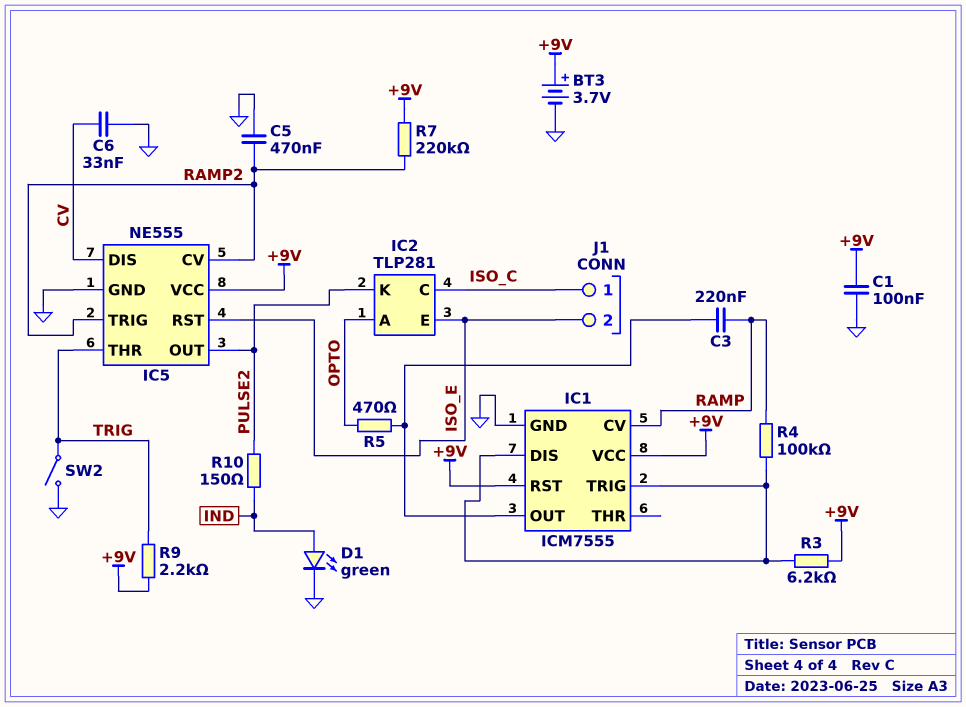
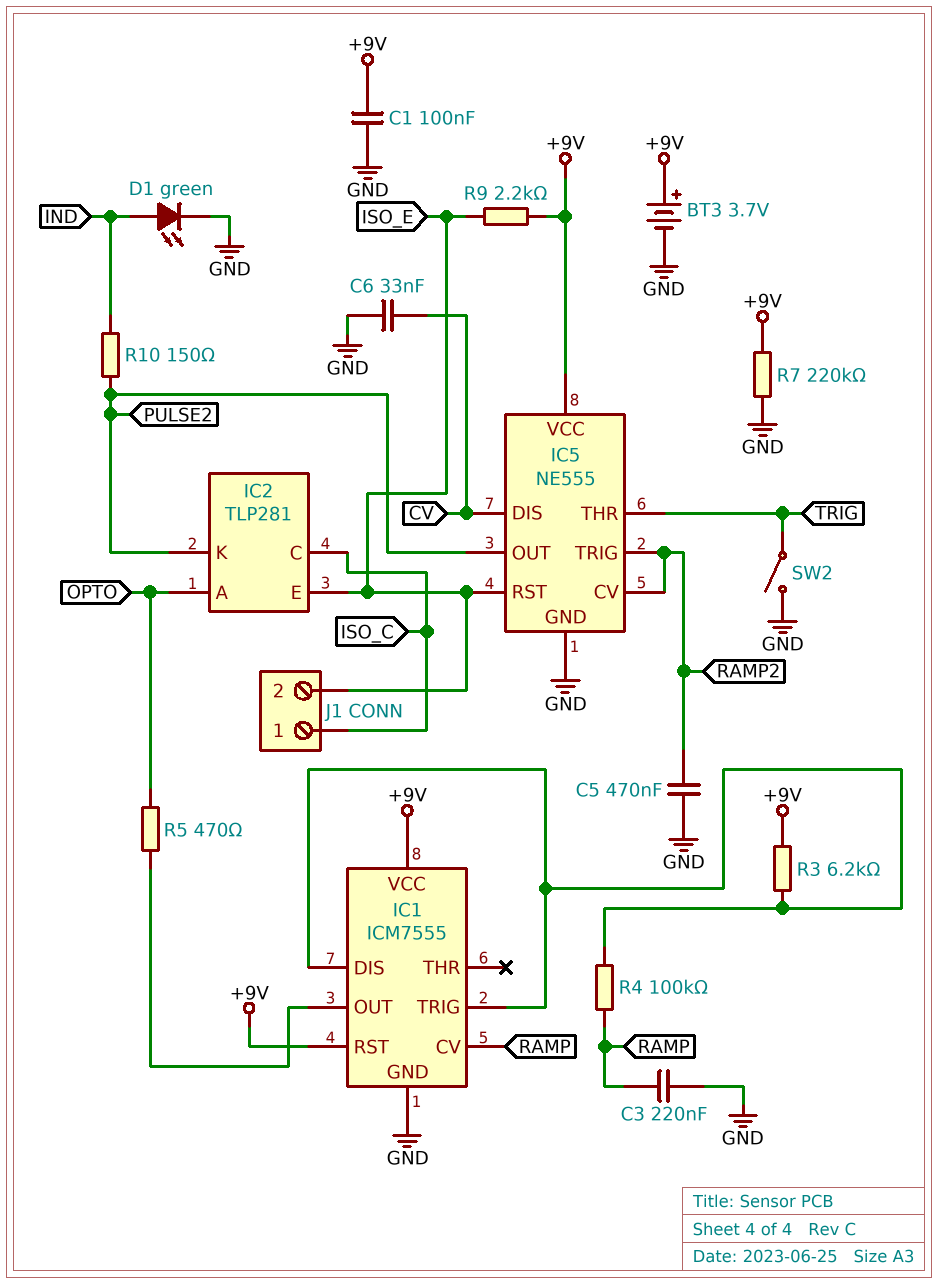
C3: 220nF (IC1/OUT, RAMP) -> 220nF (GND, RAMP)
R7: 220k (+9V, RAMP2) -> 220k (+9V, GND)
R9: 2.2k (+9V, TRIG) -> 2.2k (+9V, ISO_E)

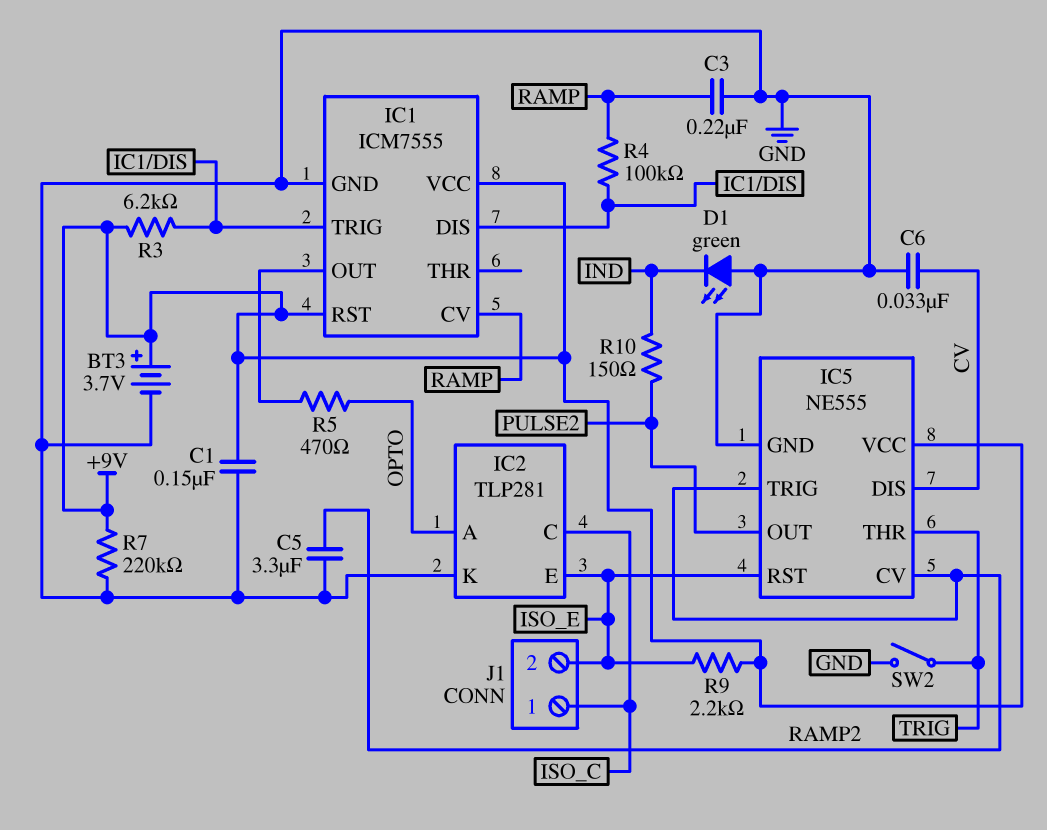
C1: 100nF (+9V, GND) -> 150nF (+9V, GND)
C5: 470nF (GND, RAMP2) -> 3.3uF (GND, RAMP2)
D1: LED green (A IND, K GND) -> LED green (A GND, K IND)
IC2 pin K: PULSE2 -> GND

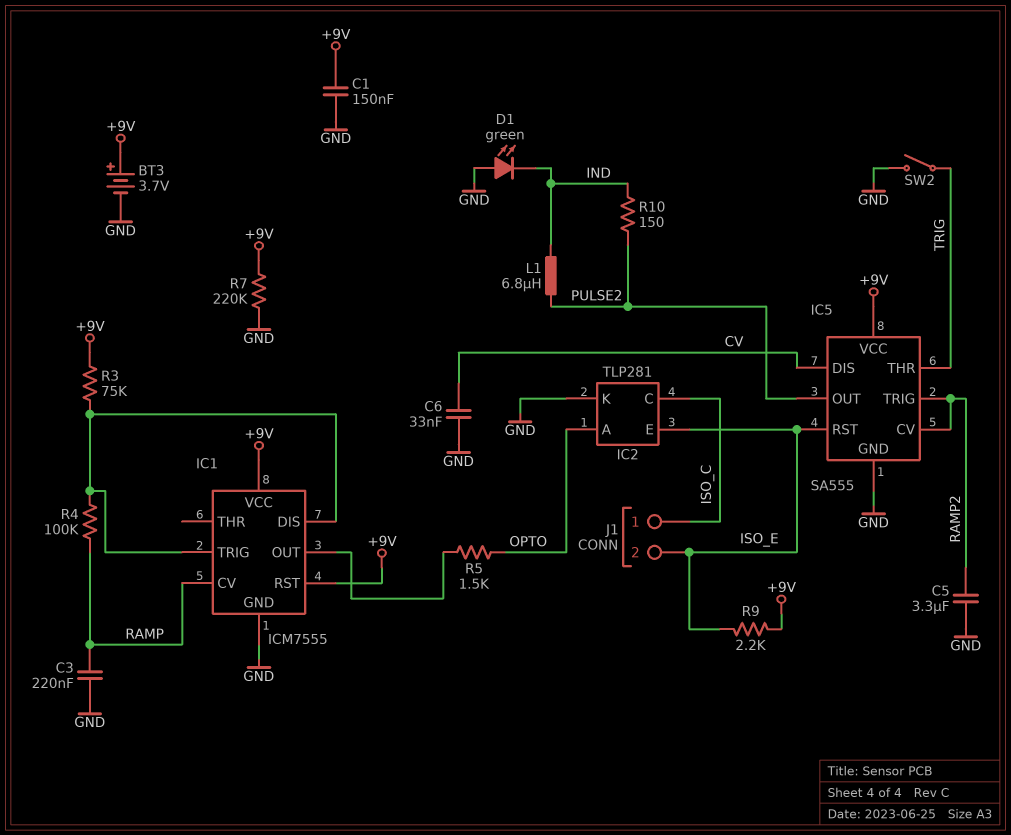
IC5: NE555 -> SA555
L1: none -> 6.8uH (IND, PULSE2)
R3: 6.2k (+9V, IC1/DIS) -> 75k (+9V, IC1/DIS)
R5: 470 (IC1/OUT, OPTO) -> 1.5k (IC1/OUT, OPTO)

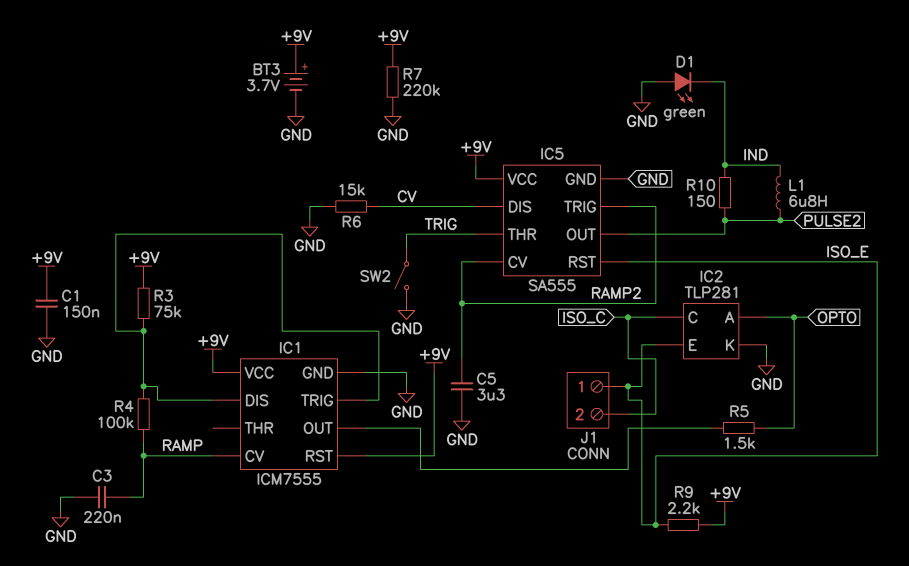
C6: 33nF (CV, GND) -> none
J1 pin 1: ISO_C -> ISO_E
J1 pin 2: ISO_E -> ISO_C
R6: none -> 15k (CV, GND)

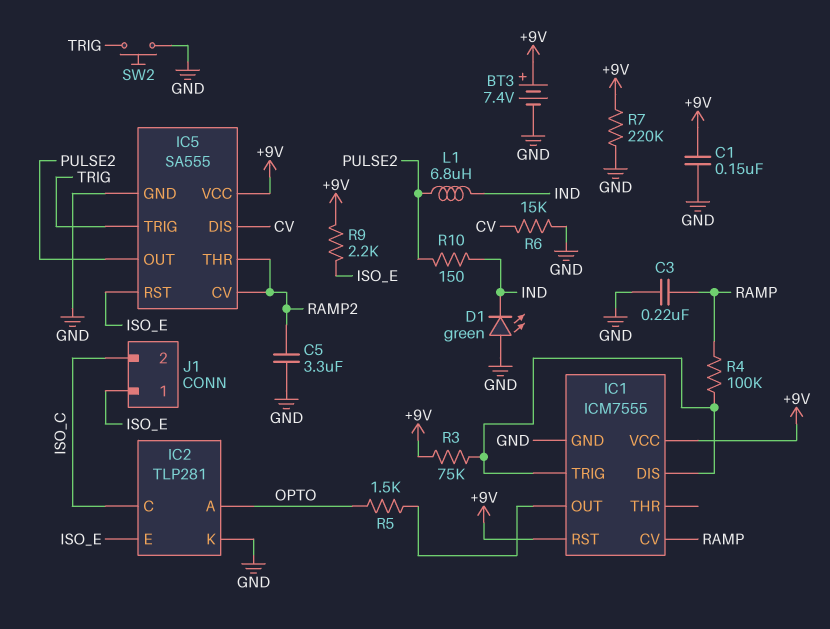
BT3: 3.7V (plus +9V, minus GND) -> 7.4V (plus +9V, minus GND)
IC5 pin THR: TRIG -> RAMP2
IC5 pin TRIG: RAMP2 -> TRIG
SW2: switch (GND, TRIG) -> button (GND, TRIG)

